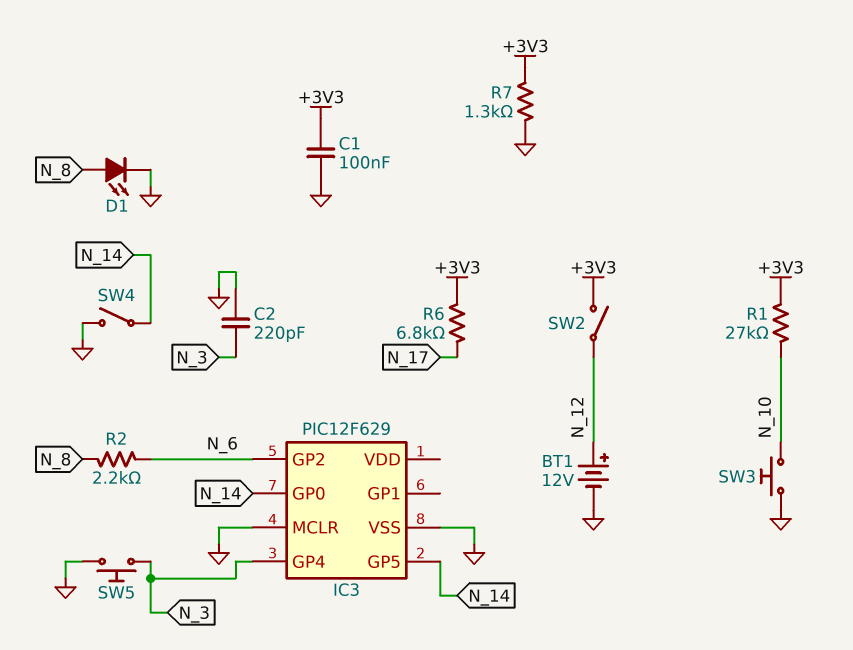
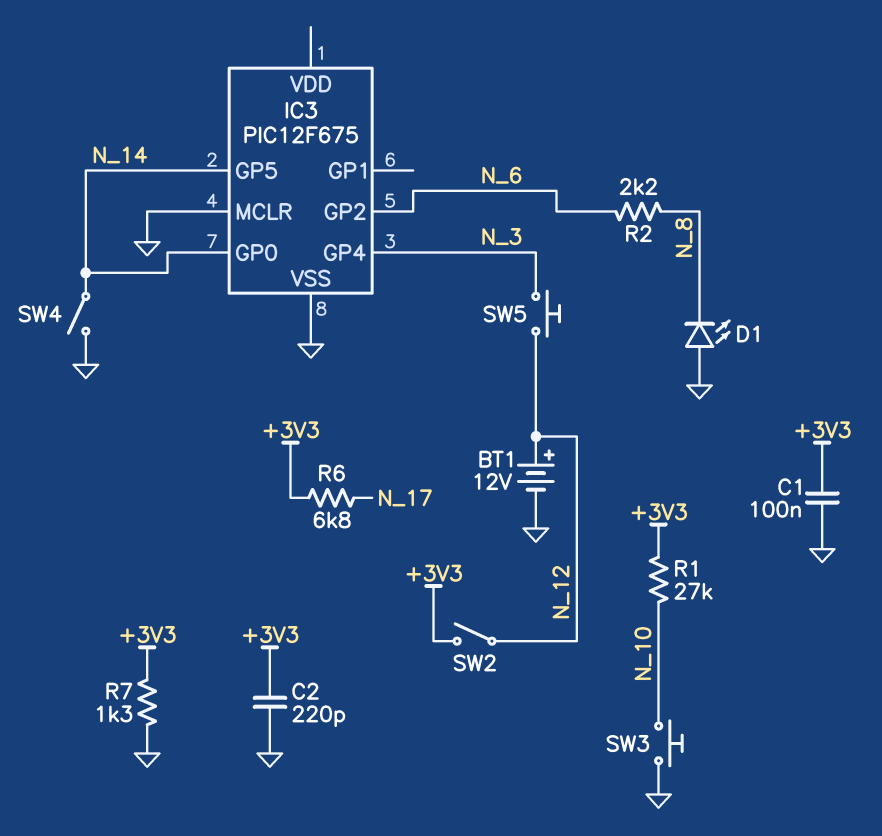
C2: 220pF (GND, N_3) -> 220pF (+3V3, GND)
D1: LED (A N_8, K GND) -> LED (A GND, K N_8)
IC3: PIC12F629 -> PIC12F675
SW5: button (GND, N_3) -> button (N_3, N_12)

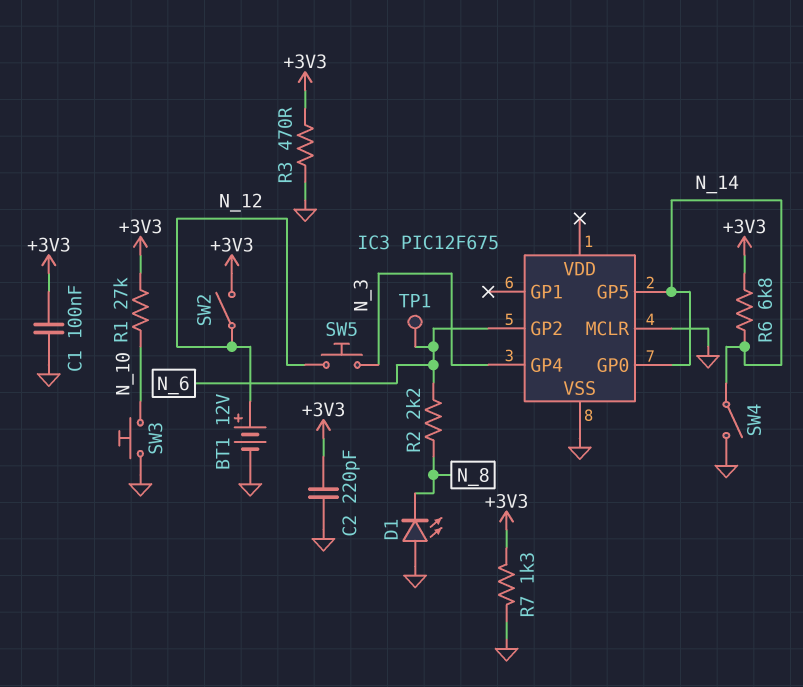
R3: none -> 470 (+3V3, GND)
R6: 6.8k (+3V3, N_17) -> 6.8k (+3V3, N_14)
TP1: none -> test point (N_6)

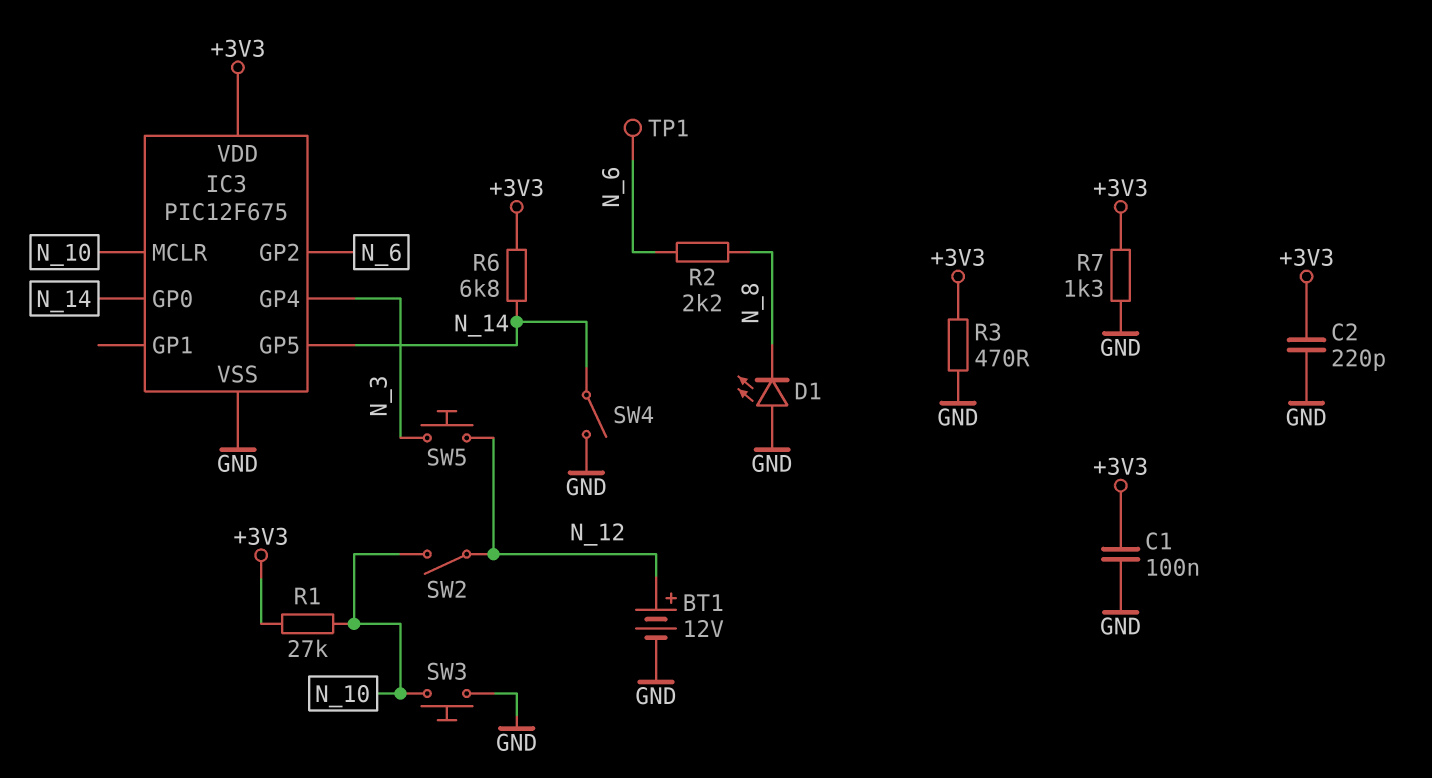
IC3 pin MCLR: GND -> N_10
IC3 pin VDD: none -> +3V3
SW2: switch (+3V3, N_12) -> switch (N_10, N_12)

